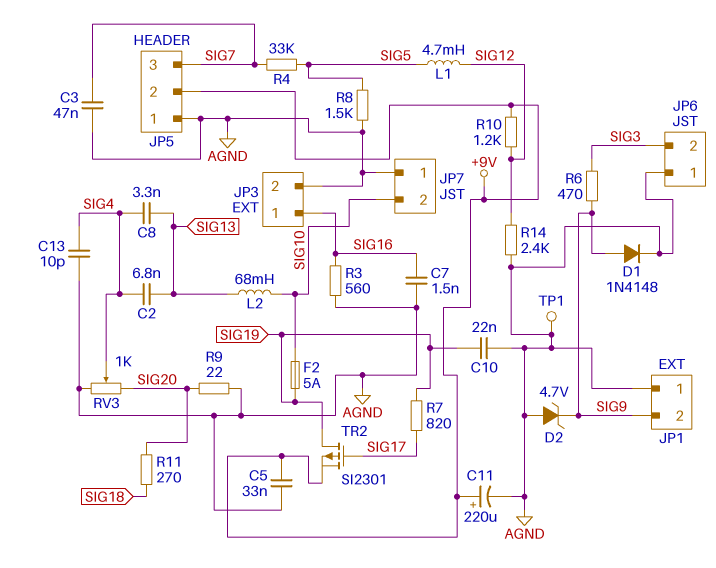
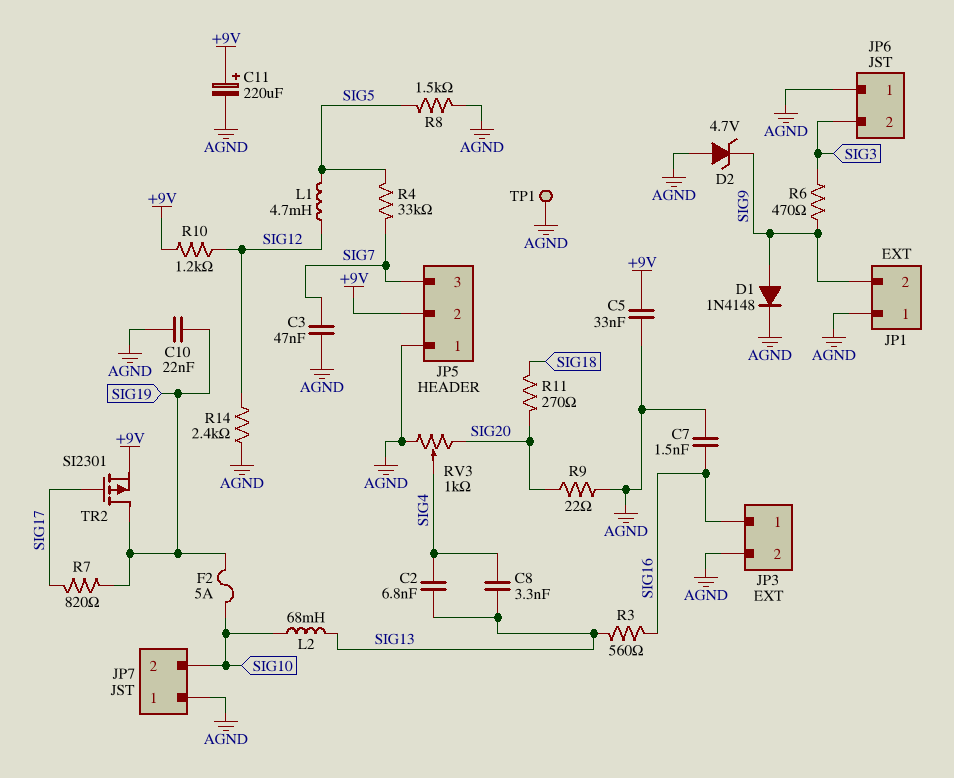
C13: 10pF (AGND, SIG4) -> none
R3: 560 (AGND, SIG16) -> 560 (SIG13, SIG16)

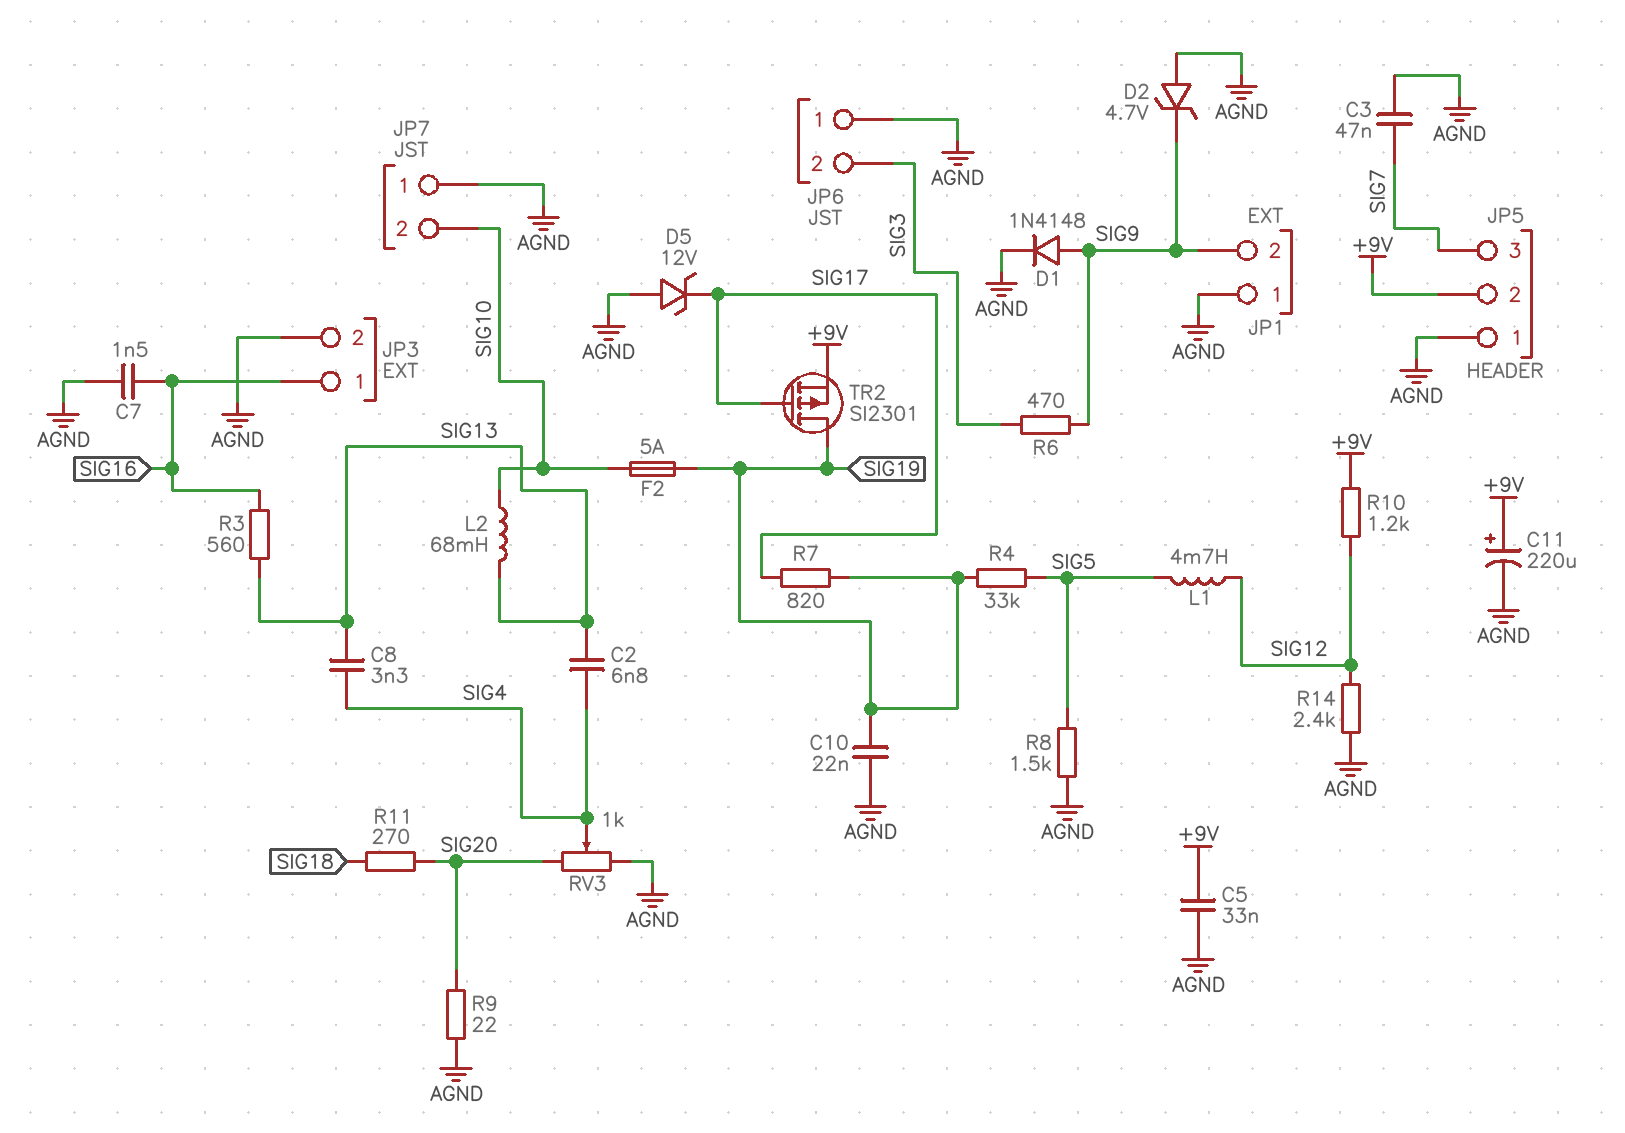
D5: none -> zener 12V (A AGND, K SIG17)
R4: 33k (SIG5, SIG7) -> 33k (SIG5, SIG19)
TP1: test point (AGND) -> none

